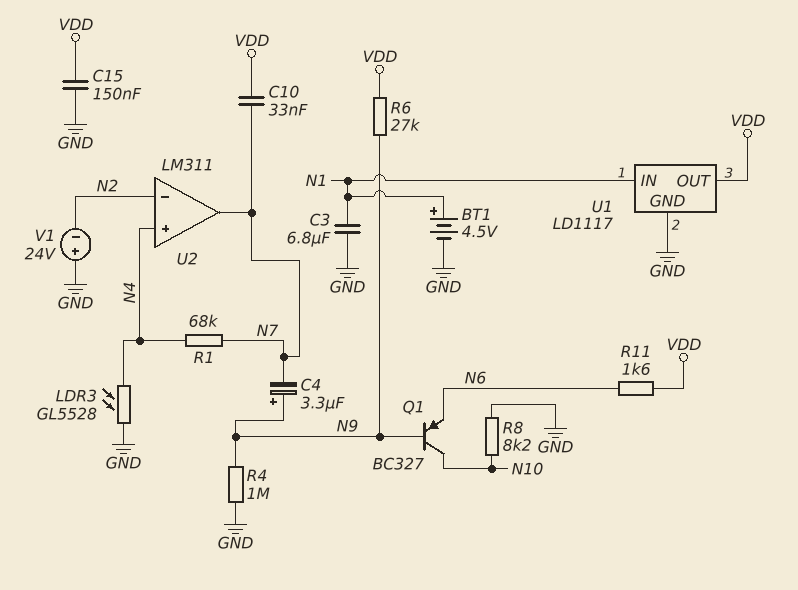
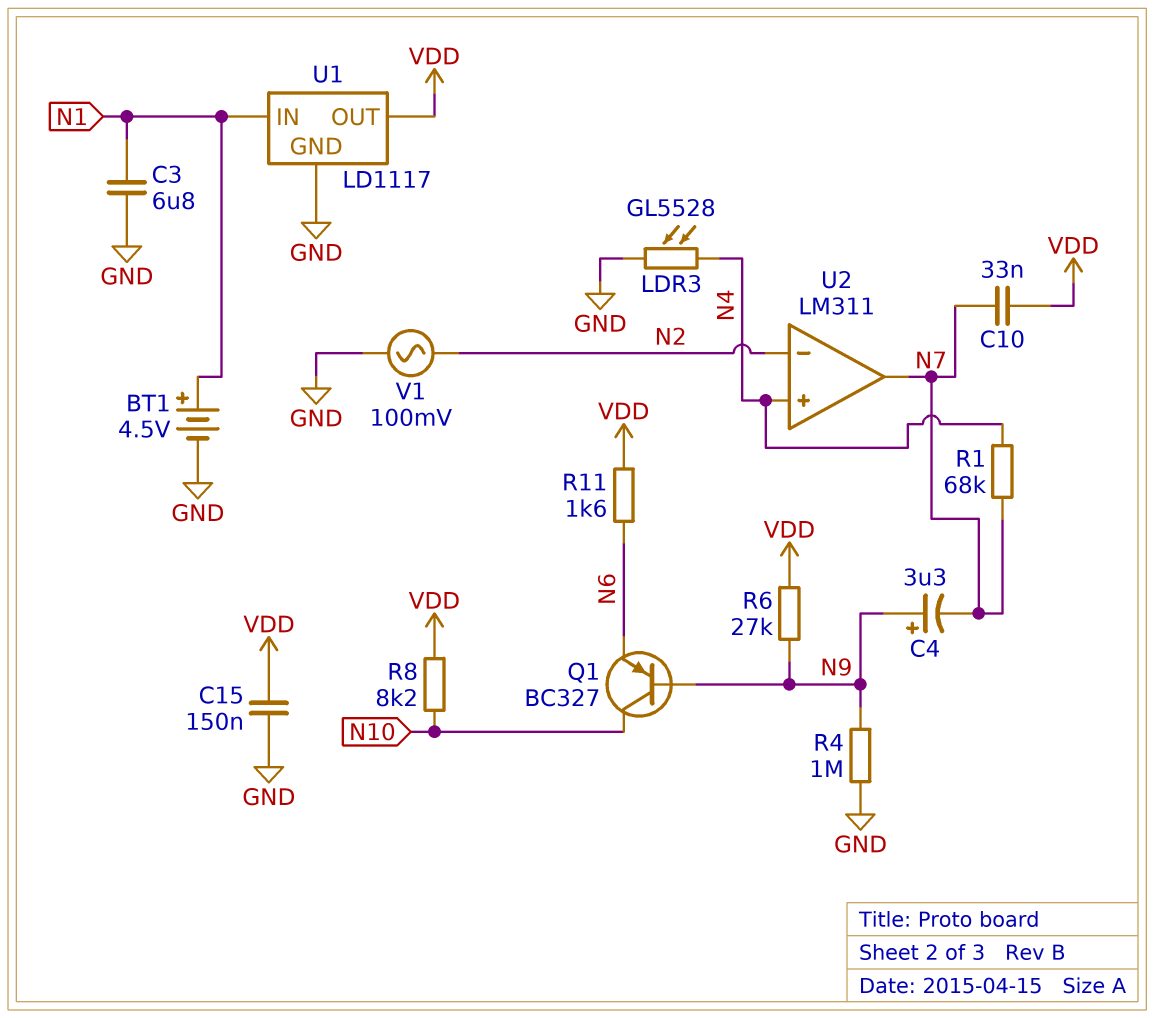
R8: 8.2k (GND, N10) -> 8.2k (N10, VDD)
V1: 24V (plus GND, minus N2) -> AC 100mV (GND, N2)

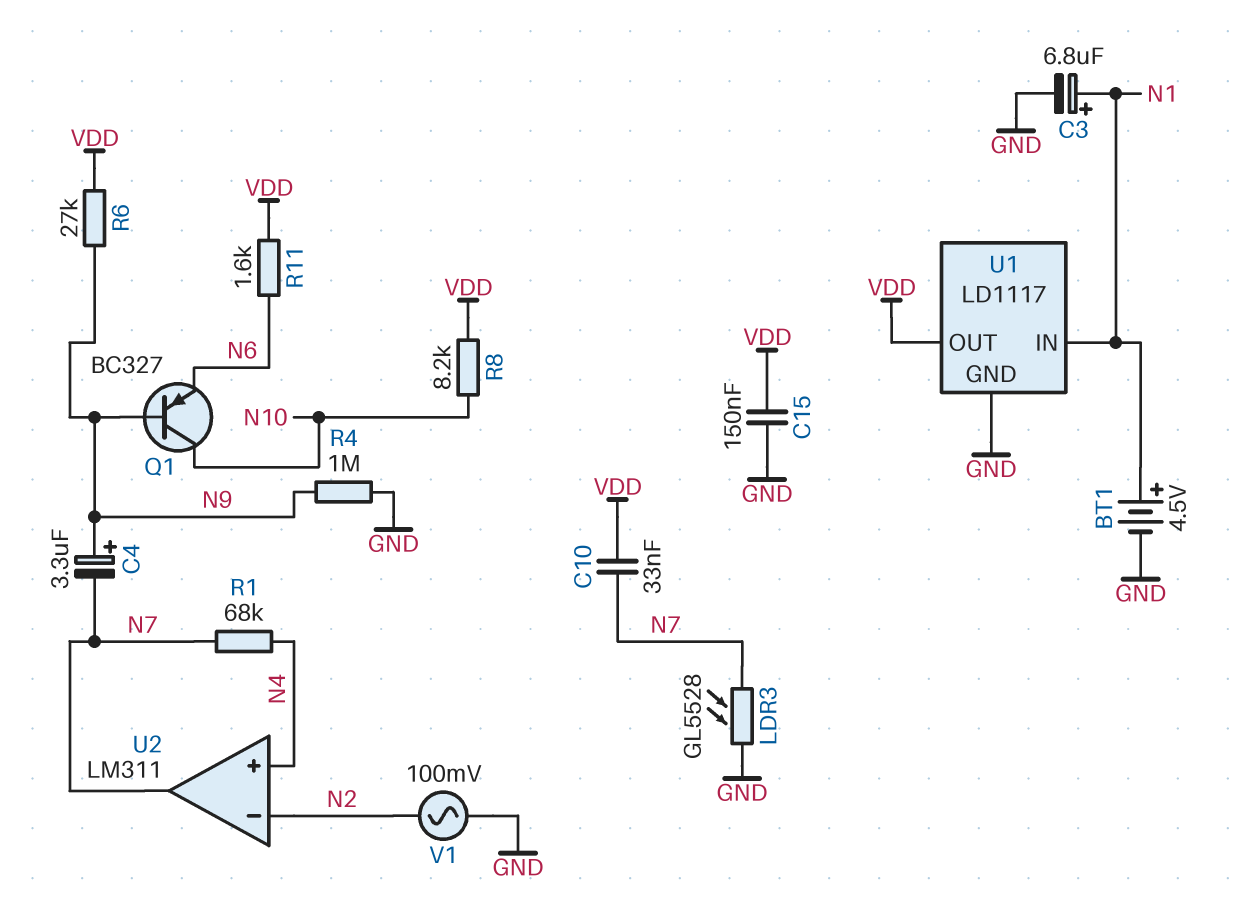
C3: 6.8uF (GND, N1) -> 6.8uF (plus N1, minus GND)
LDR3: GL5528 (GND, N4) -> GL5528 (GND, N7)

